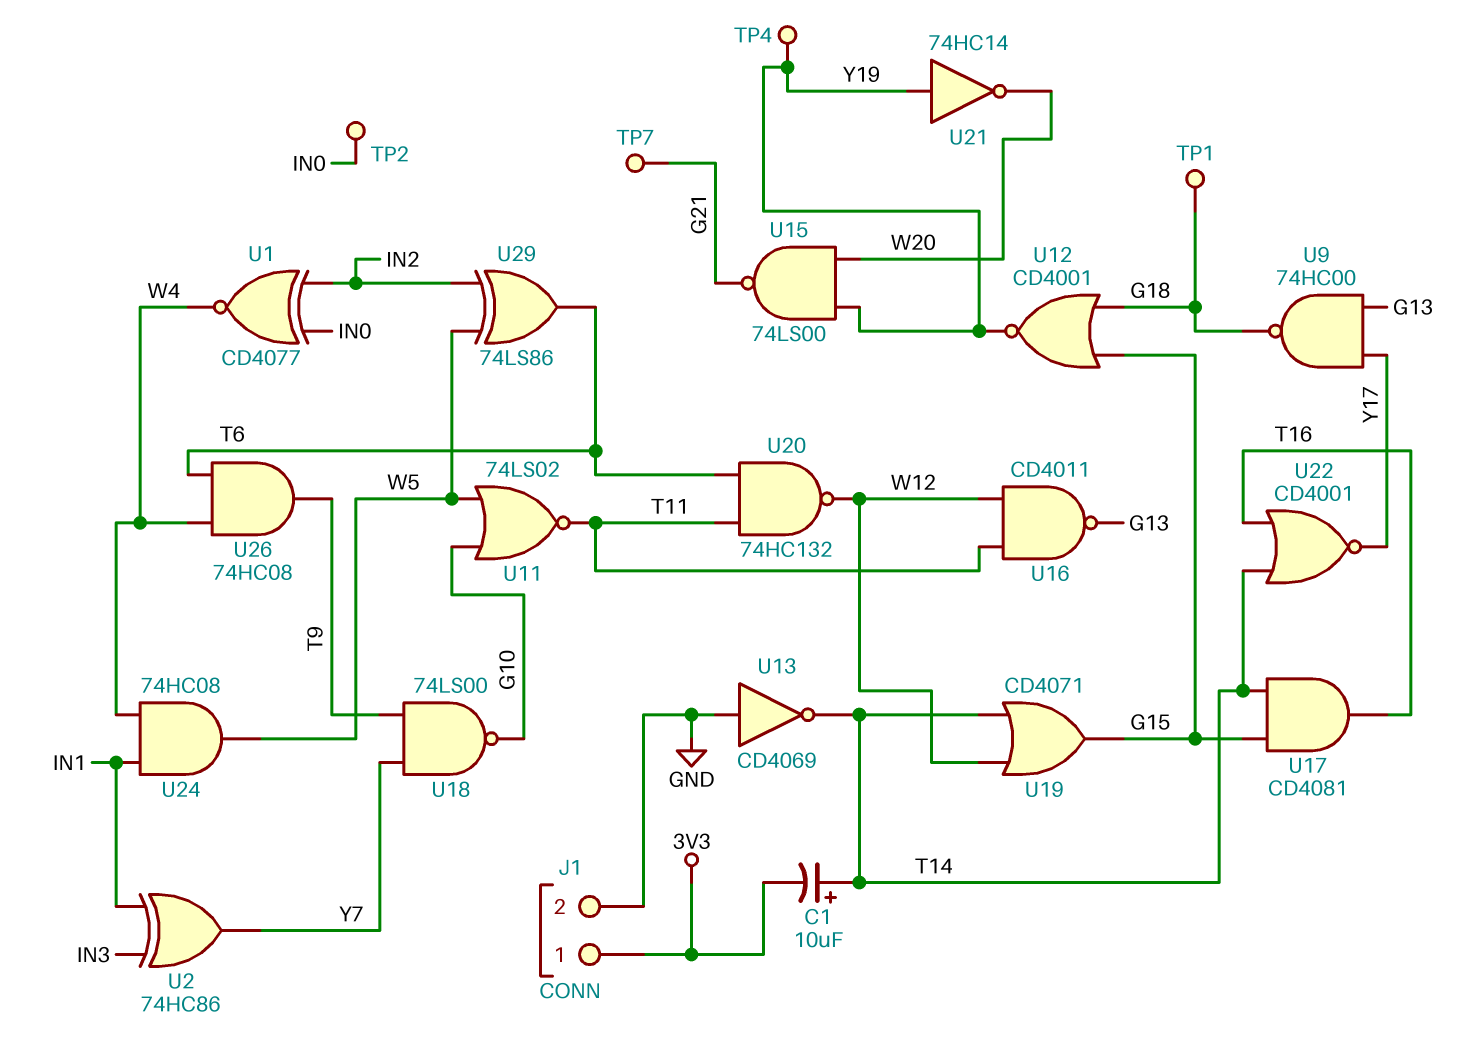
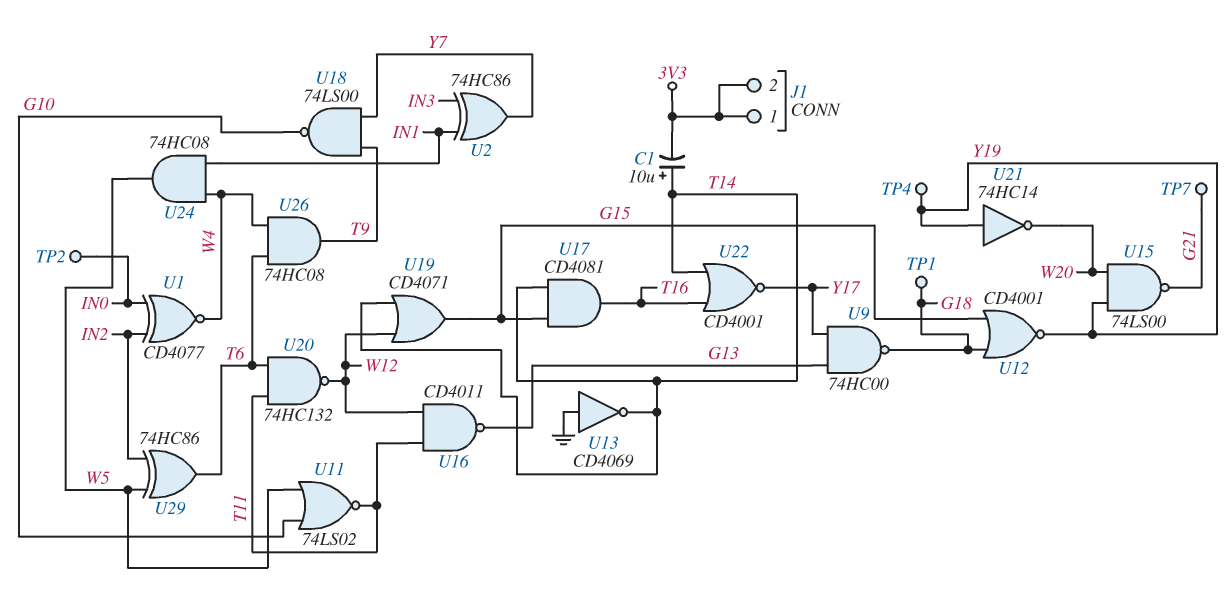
J1 pin 2: GND -> 3V3
U29: XOR 74LS86 (in IN2, in W5, out T6) -> XOR 74HC86 (in IN2, in W5, out T6)

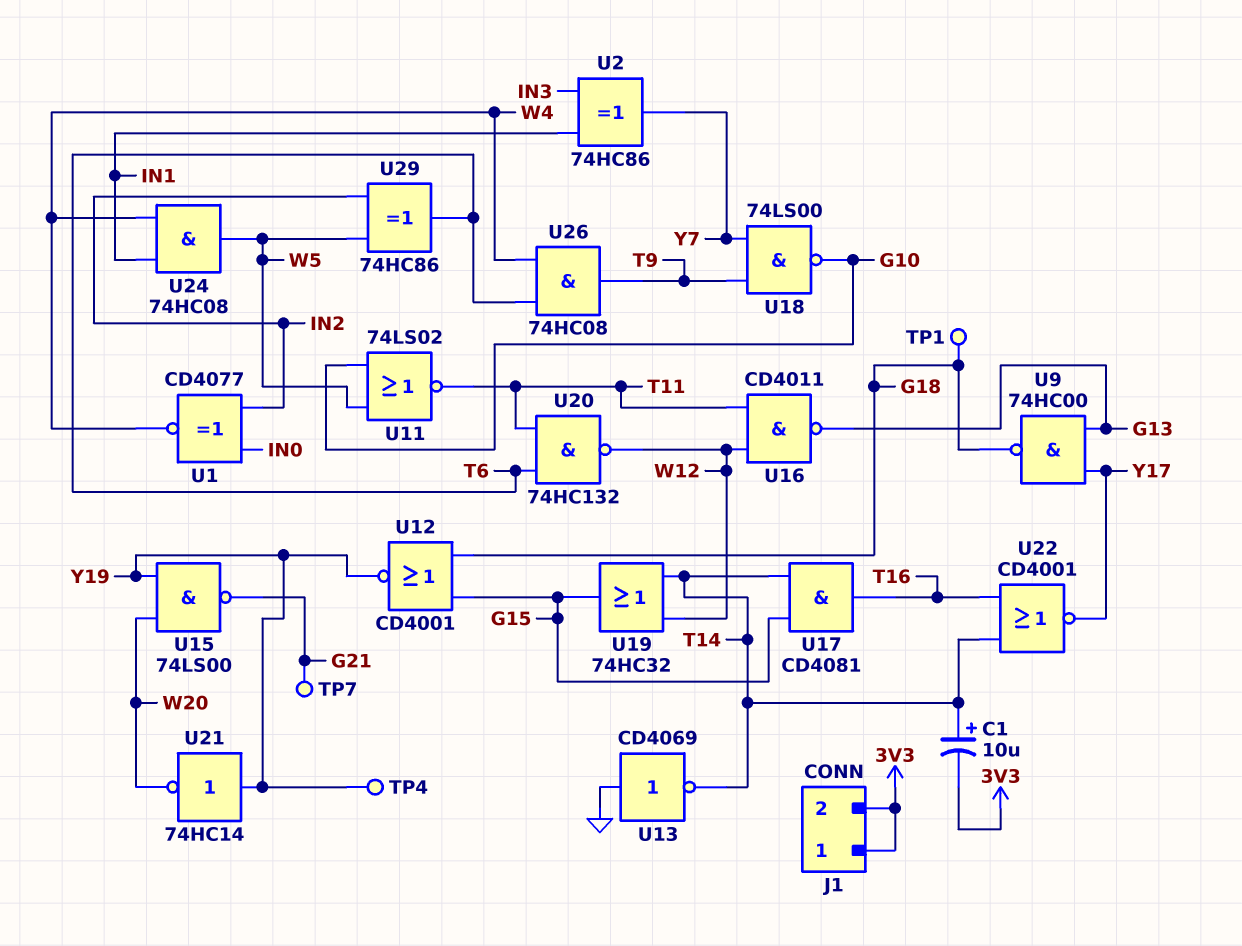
TP2: test point (IN0) -> none
U19: OR CD4071 (in T14, in W12, out G15) -> OR 74HC32 (in T14, in W12, out G15)

